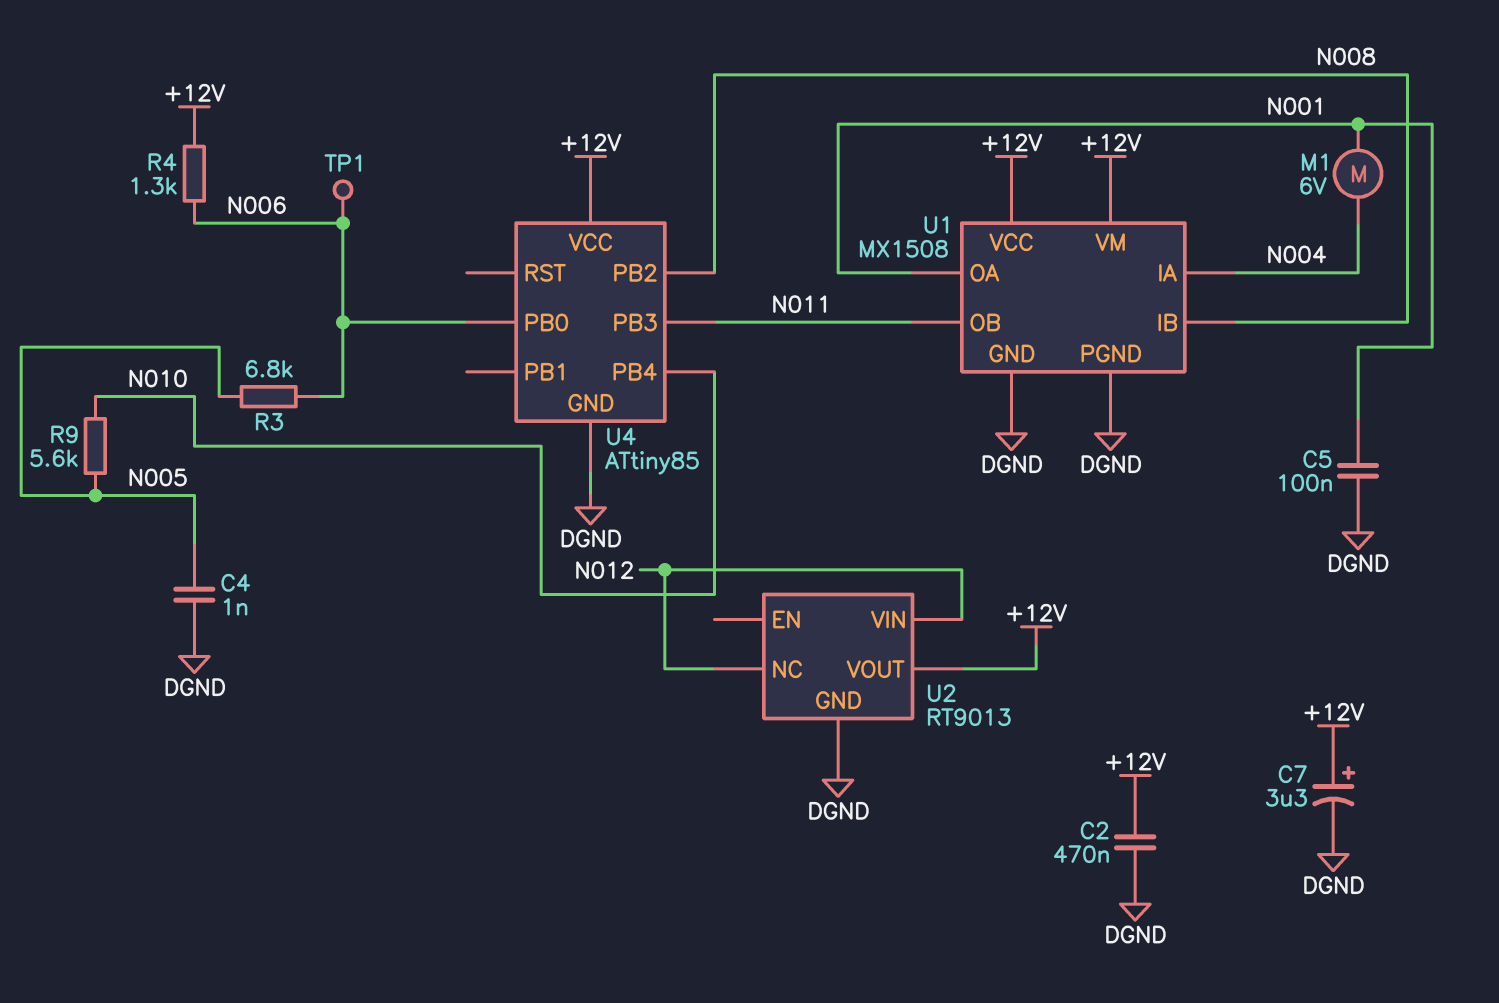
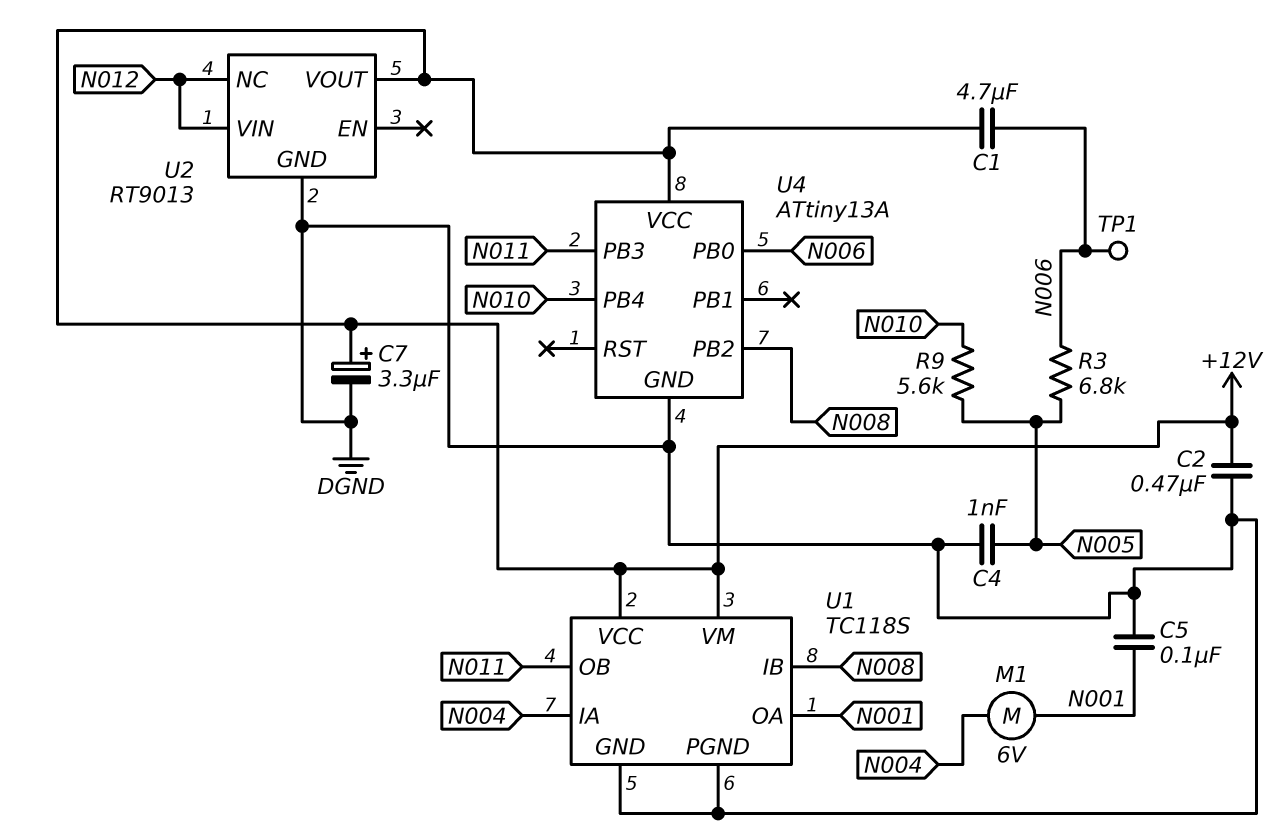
C1: none -> 4.7uF (+12V, N006)
R4: 1.3k (+12V, N006) -> none
U1: MX1508 -> TC118S
U4: ATtiny85 -> ATtiny13A

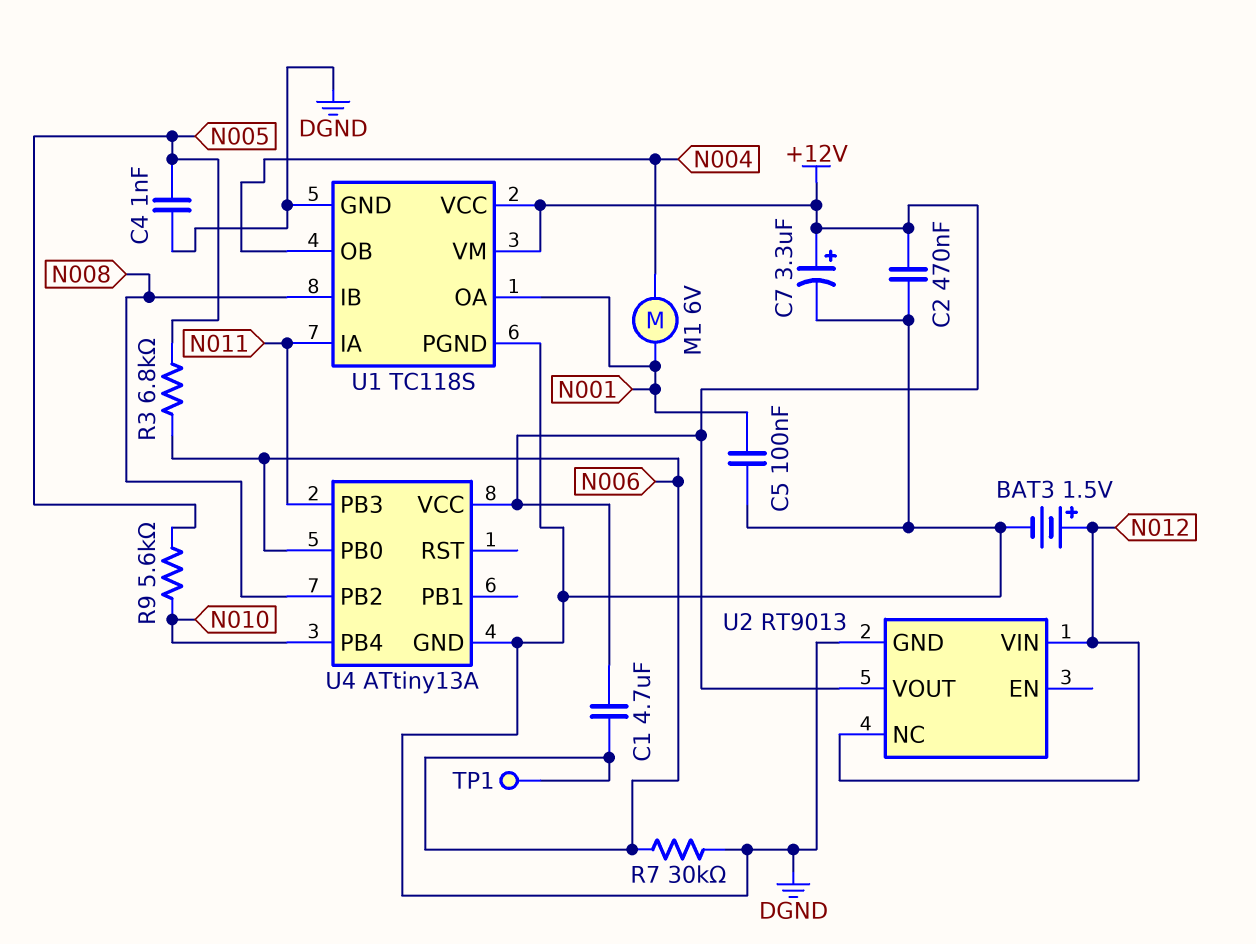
BAT3: none -> 1.5V (plus N012, minus DGND)
R7: none -> 30k (DGND, N006)
U1 pin IA: N004 -> N011
U1 pin OB: N011 -> N004

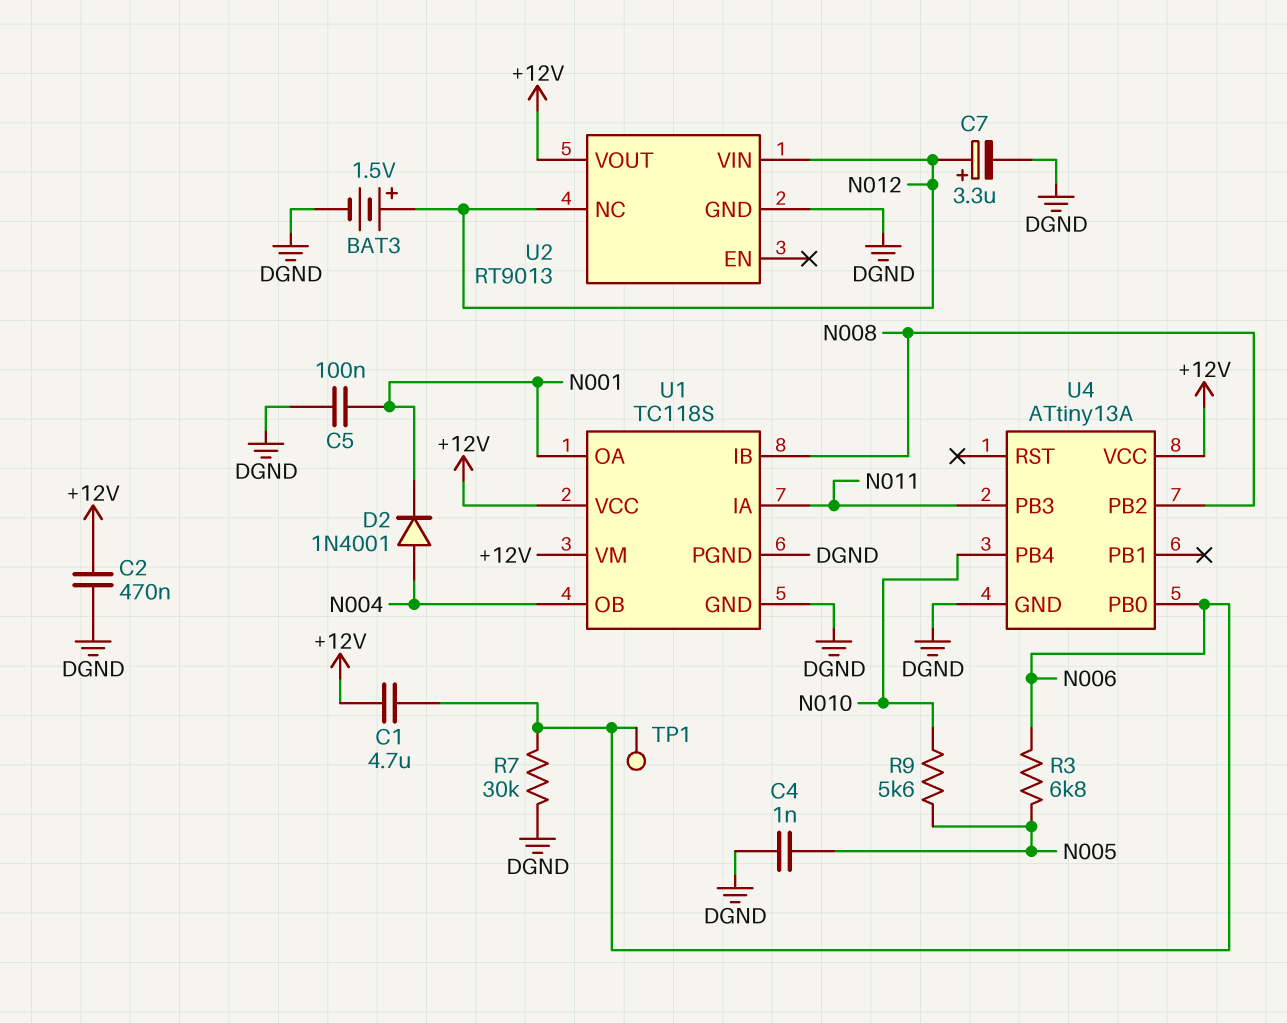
C7: 3.3uF (plus +12V, minus DGND) -> 3.3uF (plus N012, minus DGND)
D2: none -> diode 1N4001 (A N004, K N001)
M1: motor 6V (N001, N004) -> none

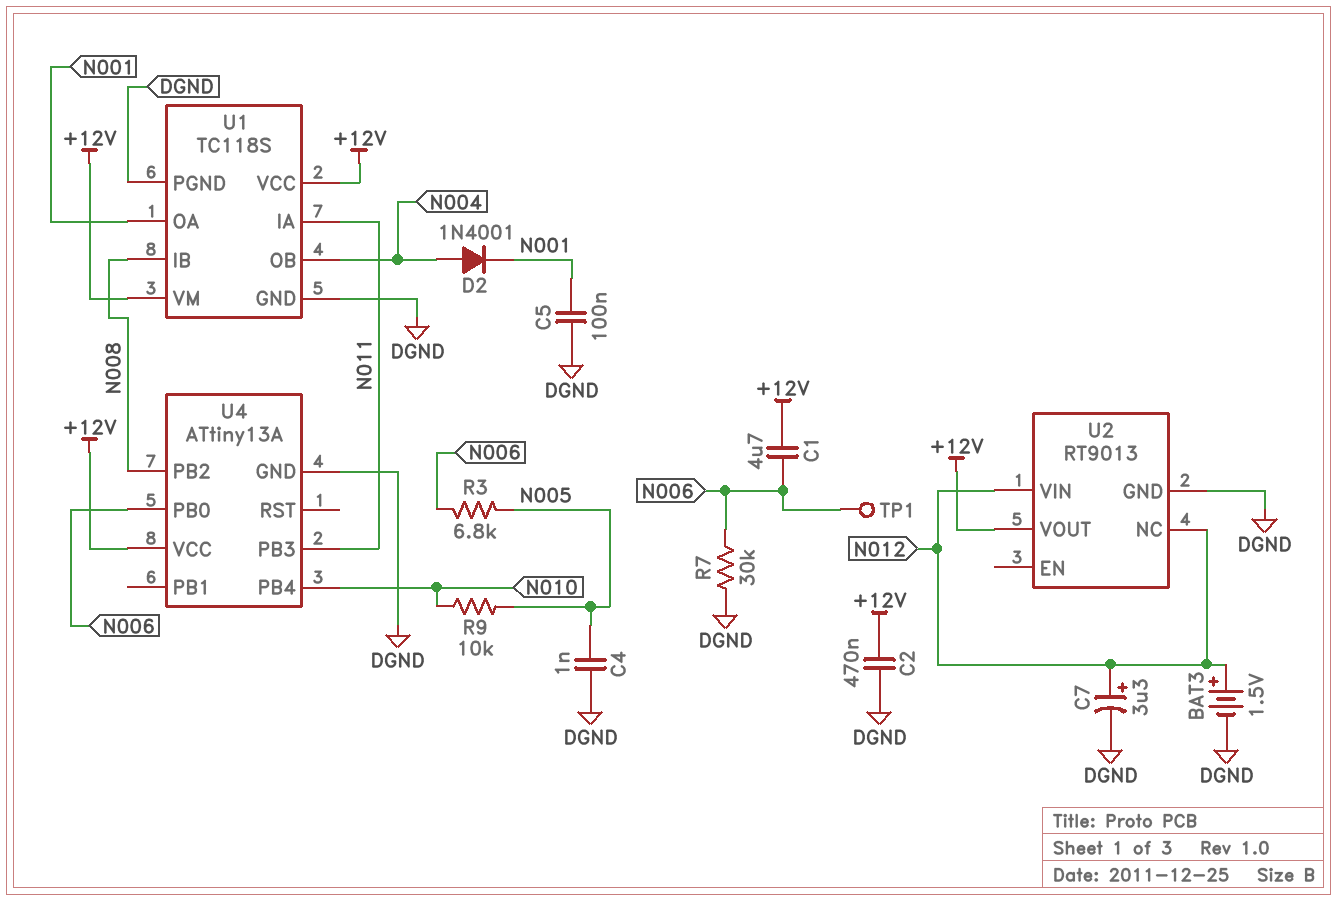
R9: 5.6k (N005, N010) -> 10k (N005, N010)

